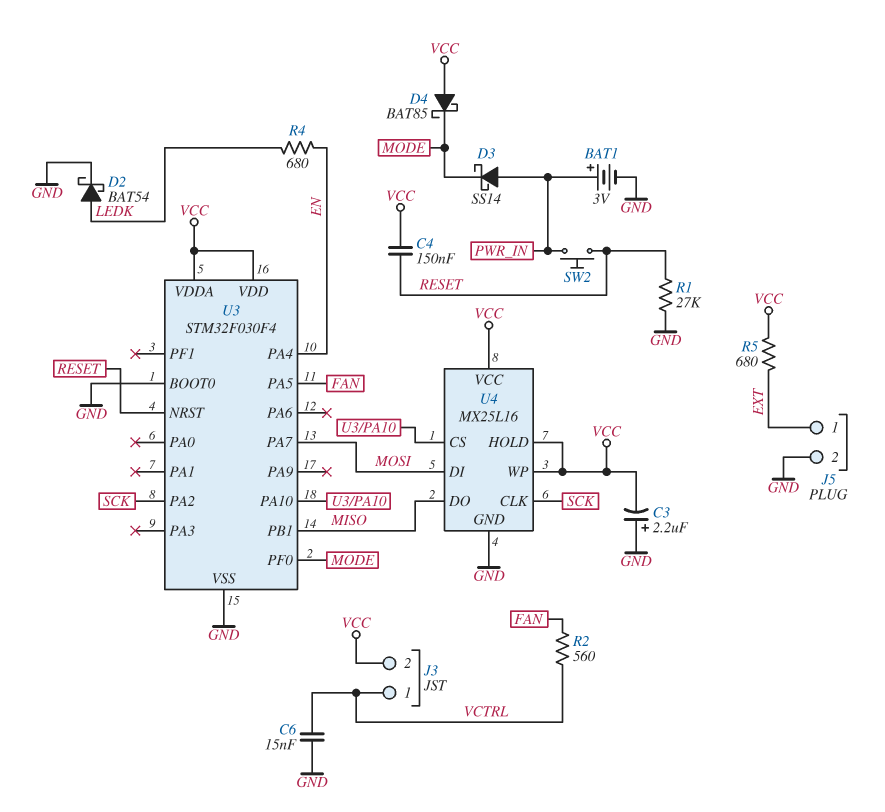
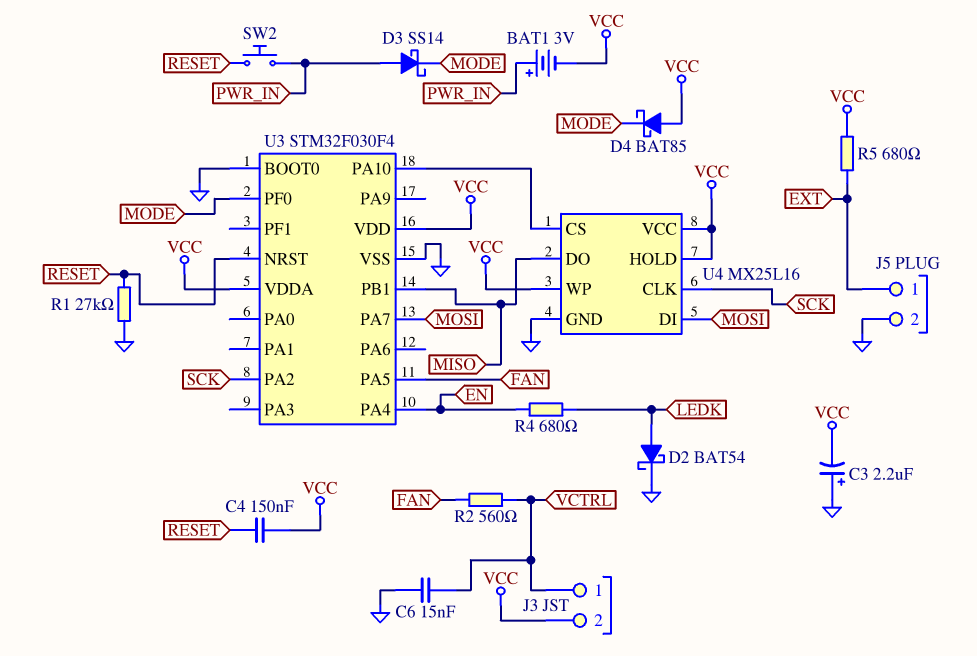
BAT1: 3V (plus PWR_IN, minus GND) -> 3V (plus PWR_IN, minus VCC)

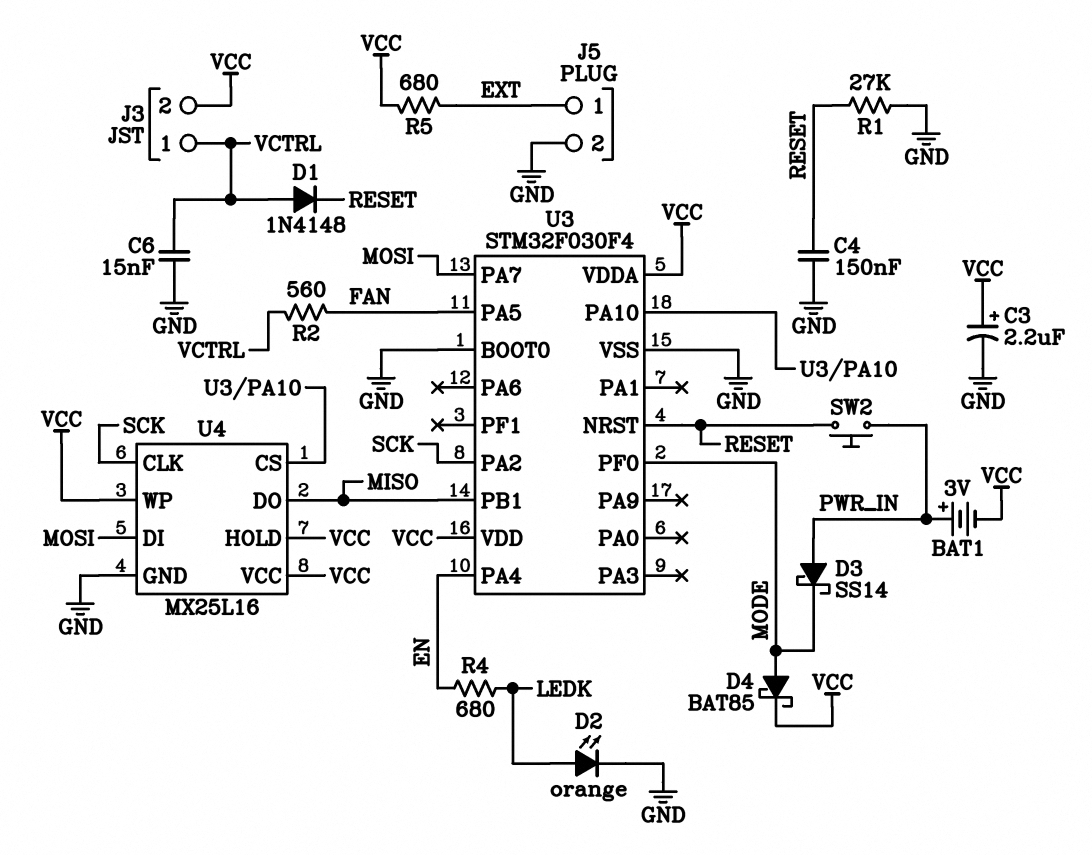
C3: 2.2uF (plus GND, minus VCC) -> 2.2uF (plus VCC, minus GND)
C4: 150nF (RESET, VCC) -> 150nF (GND, RESET)
D1: none -> diode 1N4148 (A VCTRL, K RESET)
D2: schottky BAT54 (A LEDK, K GND) -> LED orange (A LEDK, K GND)
D4: schottky BAT85 (A VCC, K MODE) -> schottky BAT85 (A MODE, K VCC)

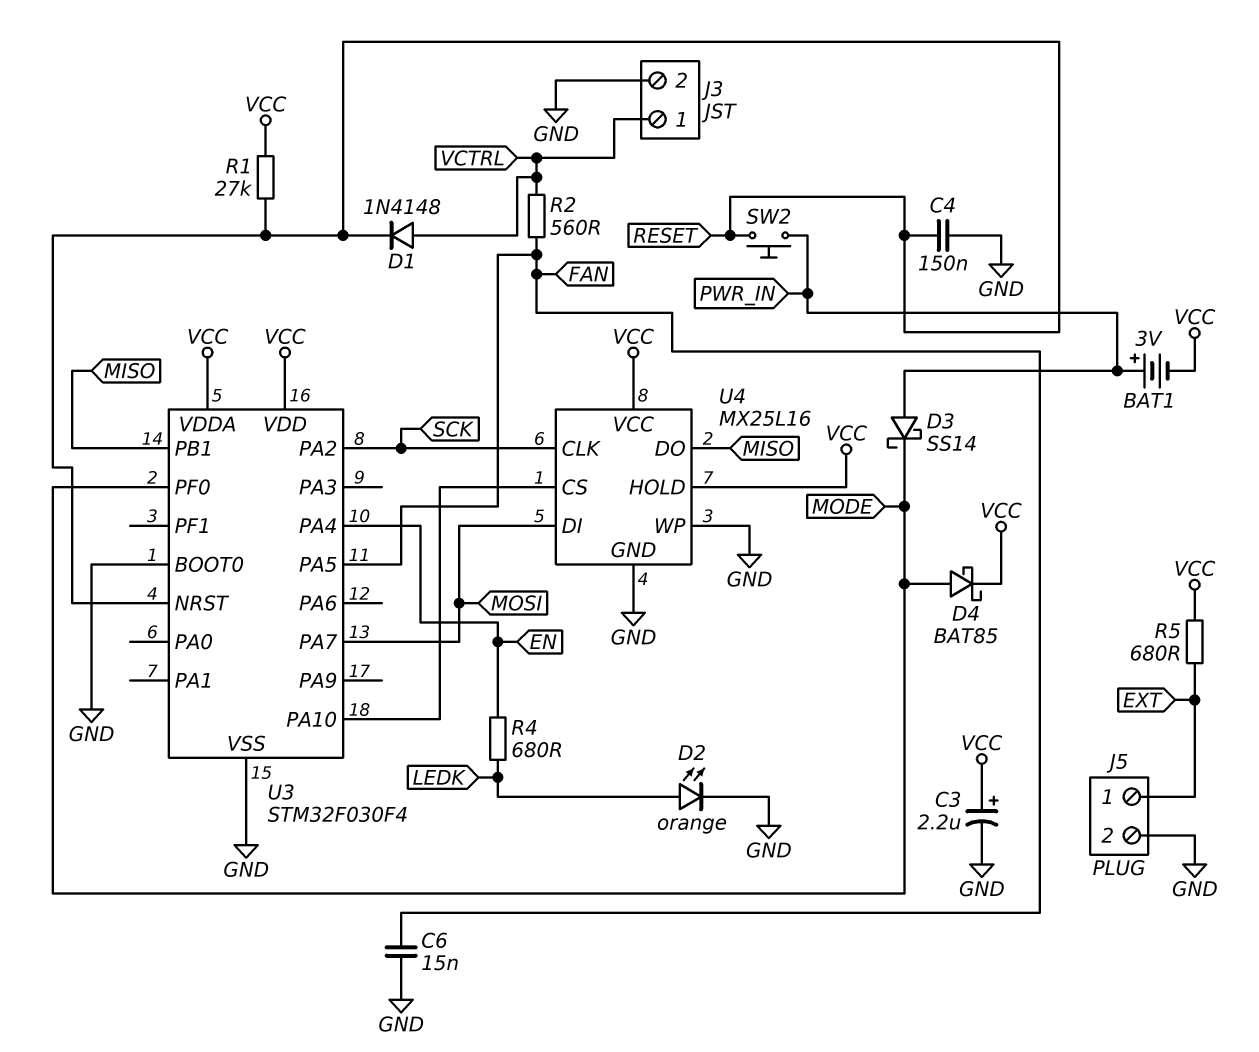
C6: 15nF (GND, VCTRL) -> 15nF (FAN, GND)
J3 pin 2: VCC -> GND
R1: 27k (GND, RESET) -> 27k (RESET, VCC)
U4 pin WP: VCC -> GND

